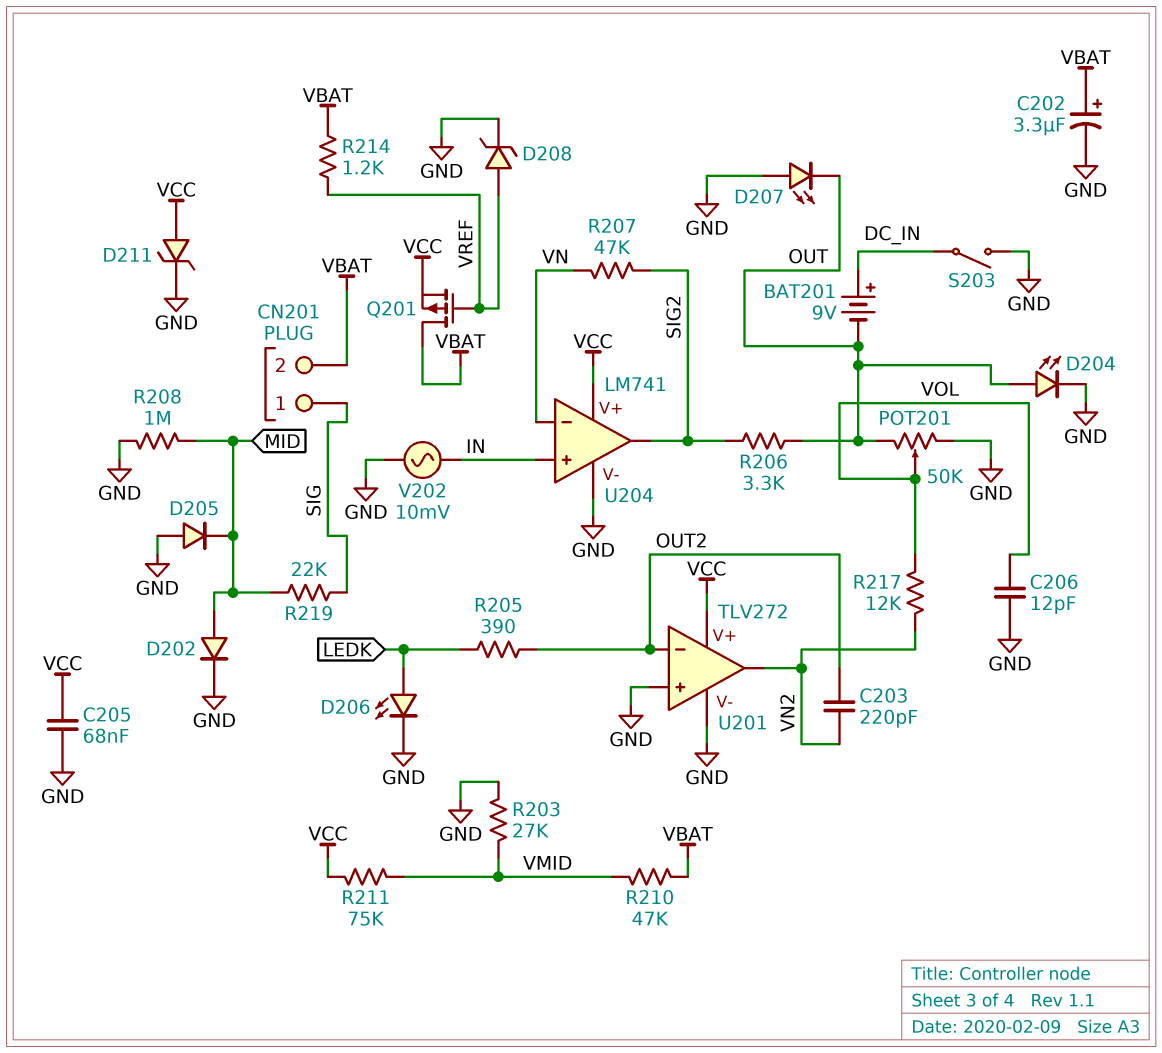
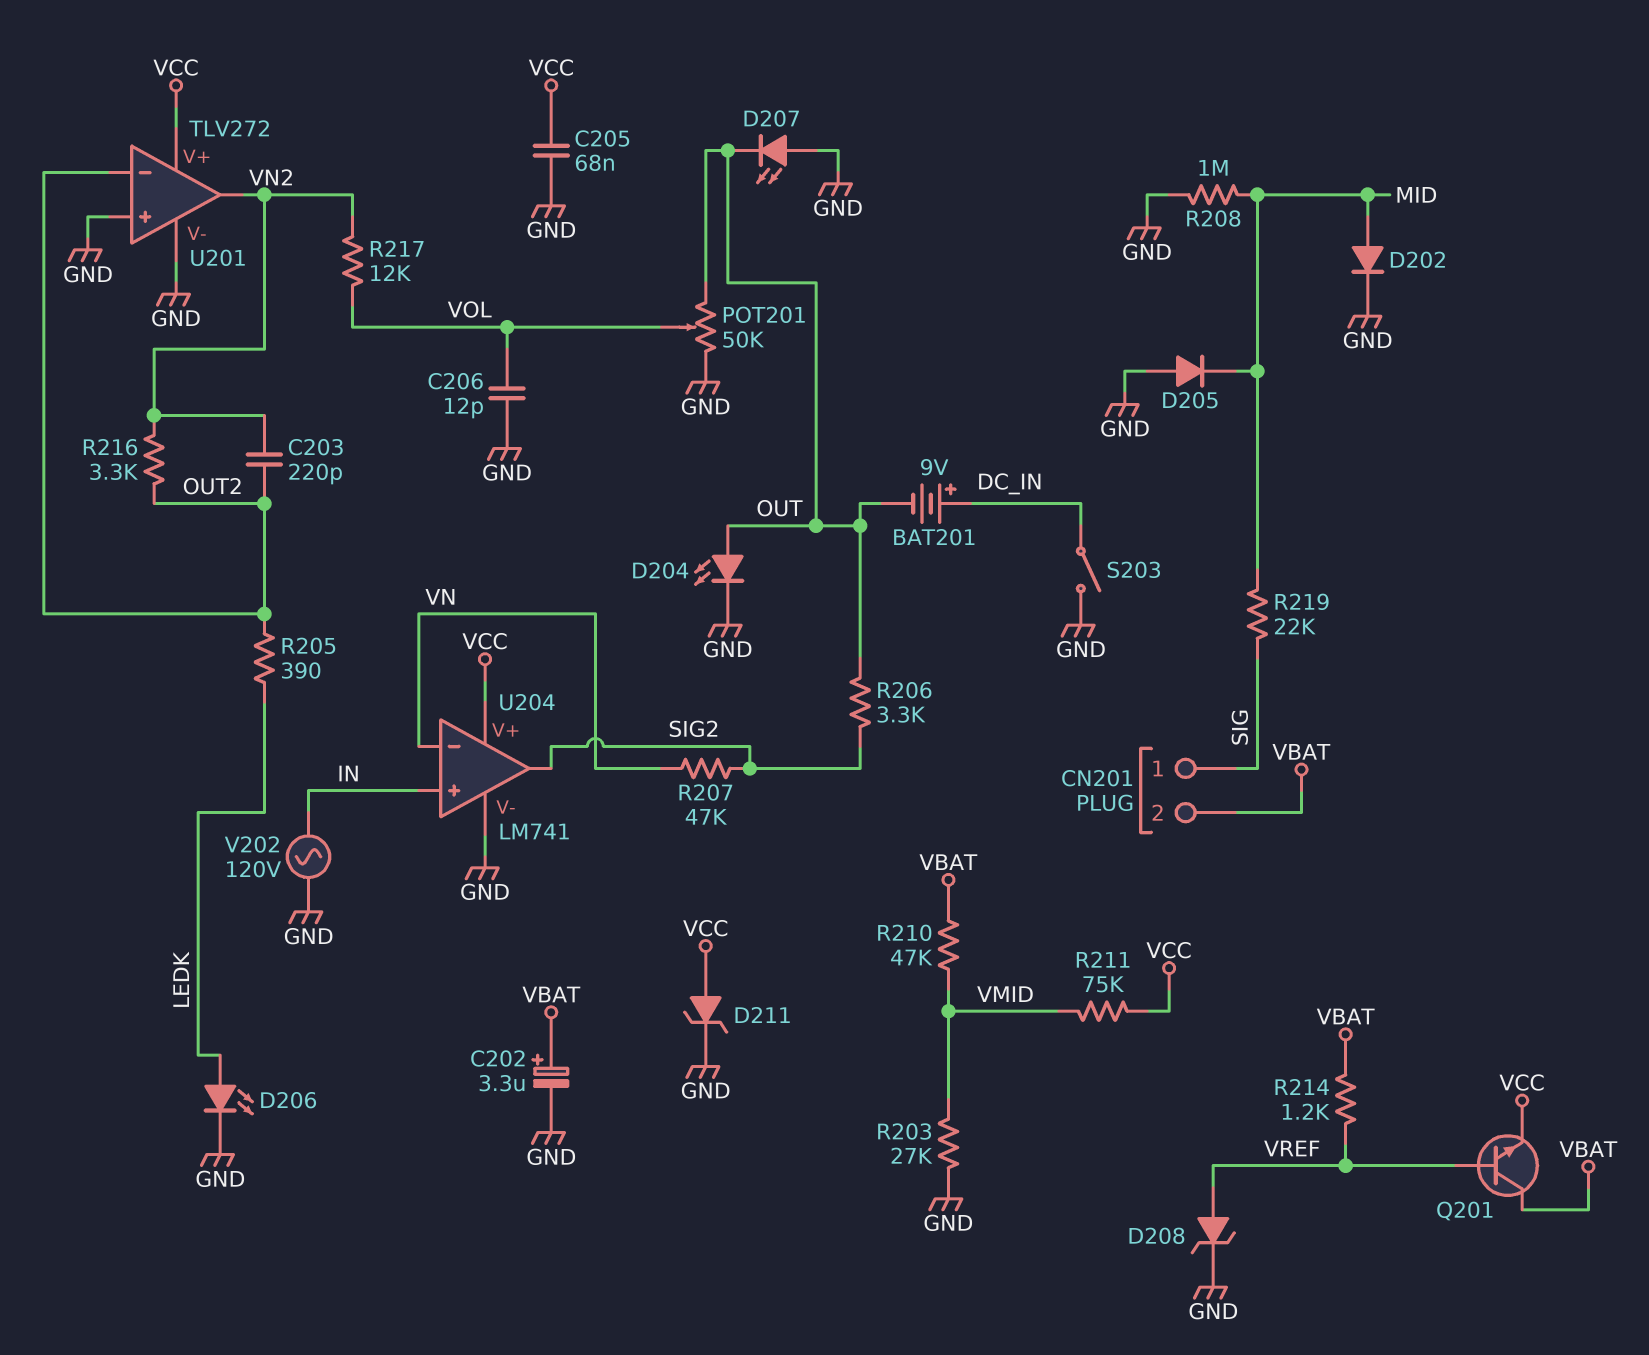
Q201: PMOS (G VREF, D VBAT, S VCC) -> NPN (B VREF, C VBAT, E VCC)
R216: none -> 3.3k (OUT2, VN2)
V202: AC 10mV (GND, IN) -> AC 120V (GND, IN)

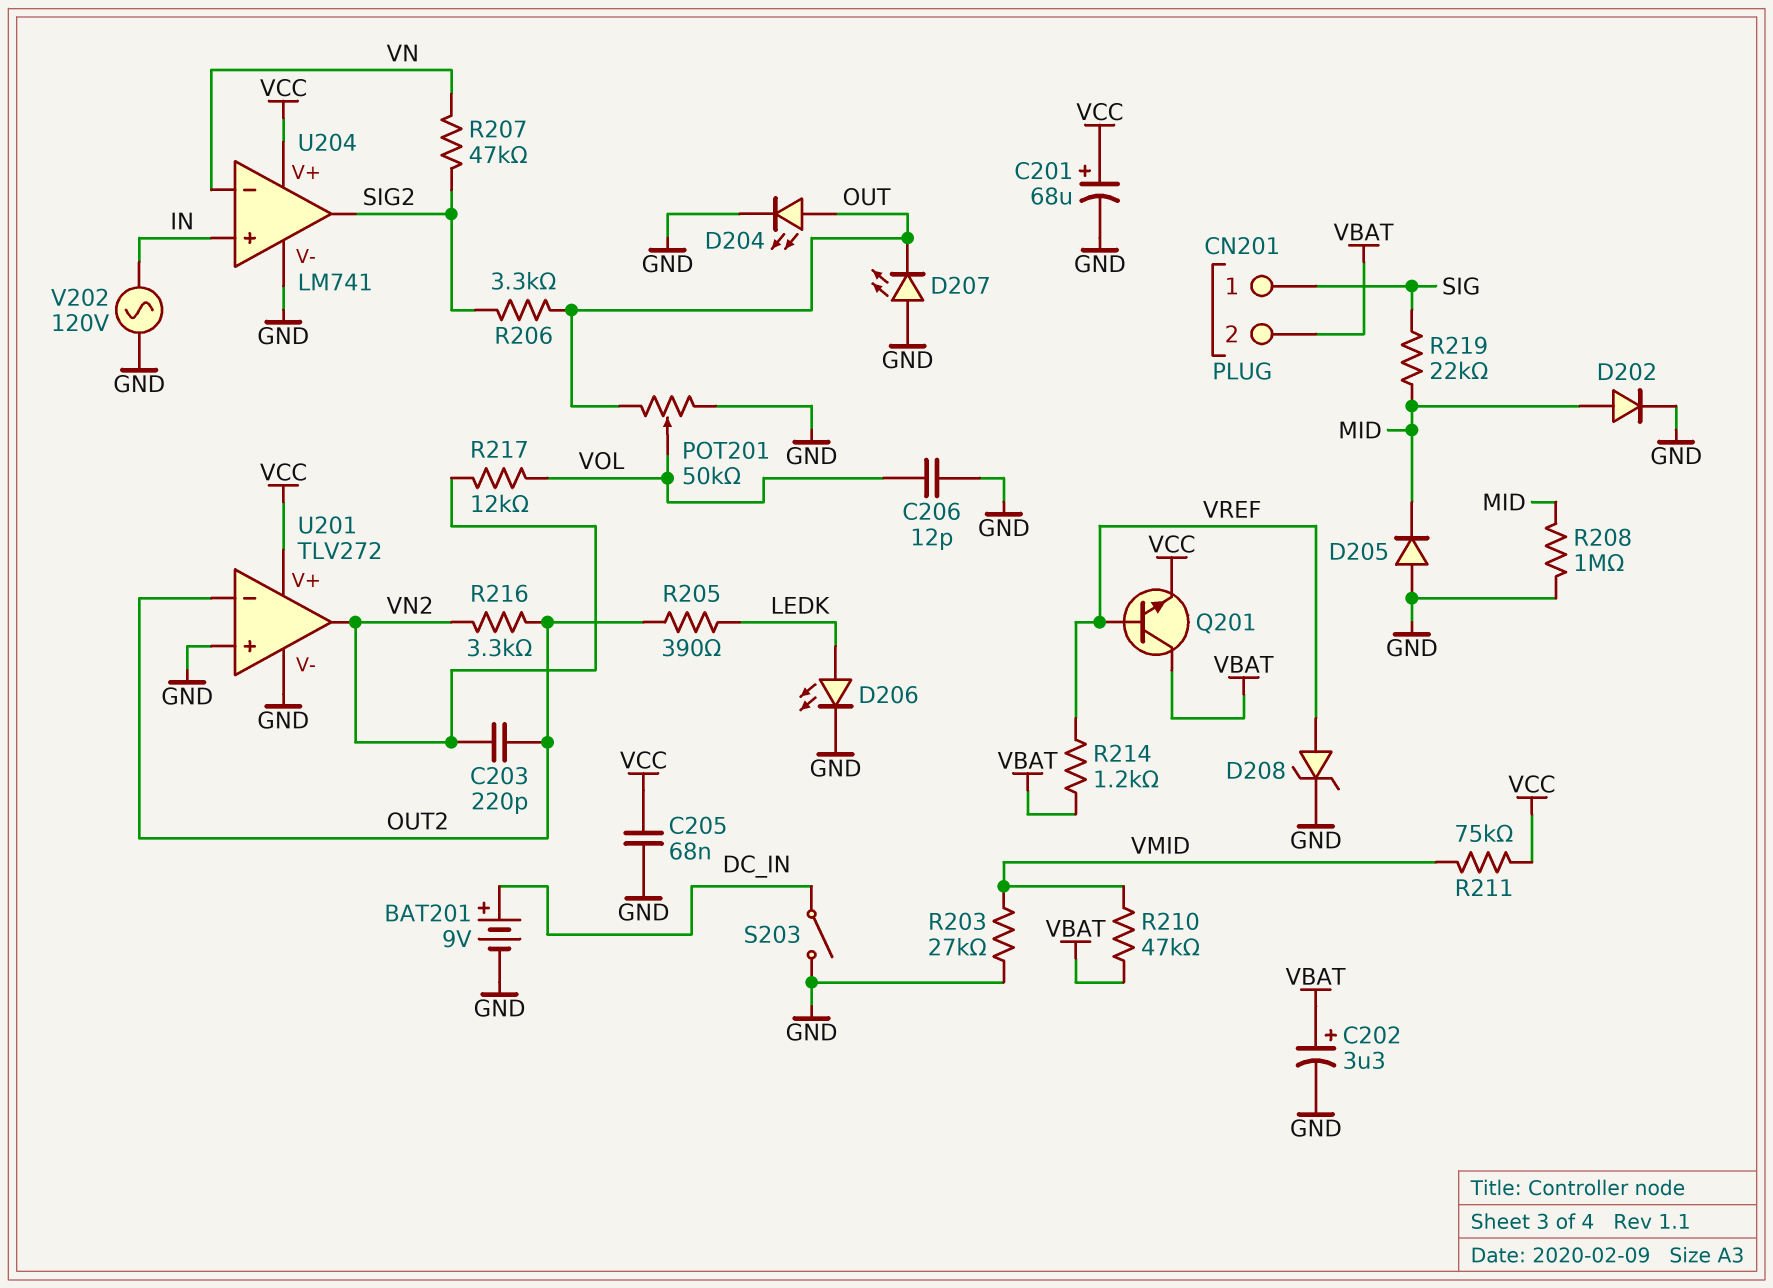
BAT201: 9V (plus DC_IN, minus OUT) -> 9V (plus DC_IN, minus GND)
C201: none -> 68uF (plus VCC, minus GND)
D211: zener (A VCC, K GND) -> none

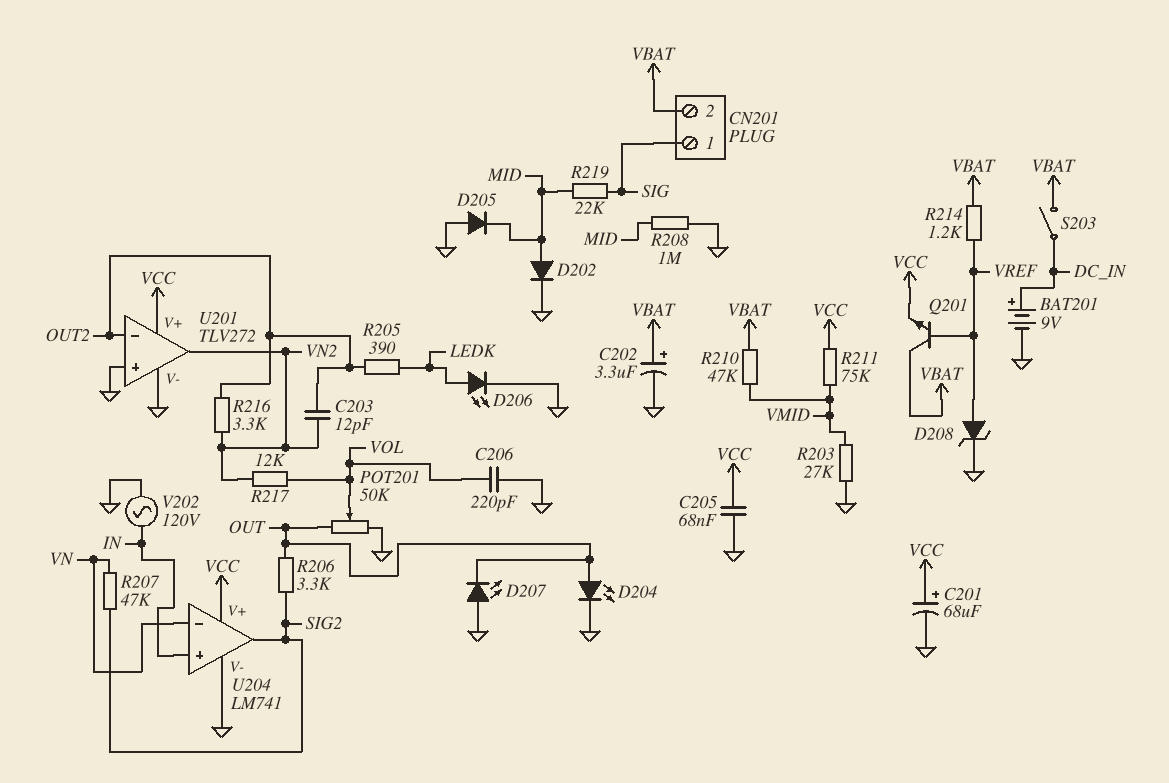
C203: 220pF (OUT2, VN2) -> 12pF (OUT2, VN2)
C206: 12pF (GND, VOL) -> 220pF (GND, VOL)
S203: switch (DC_IN, GND) -> switch (DC_IN, VBAT)

